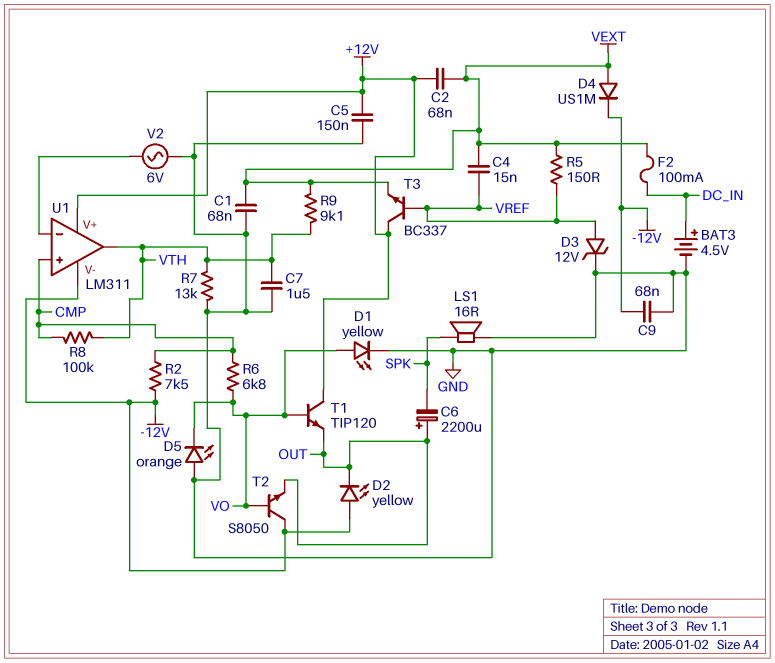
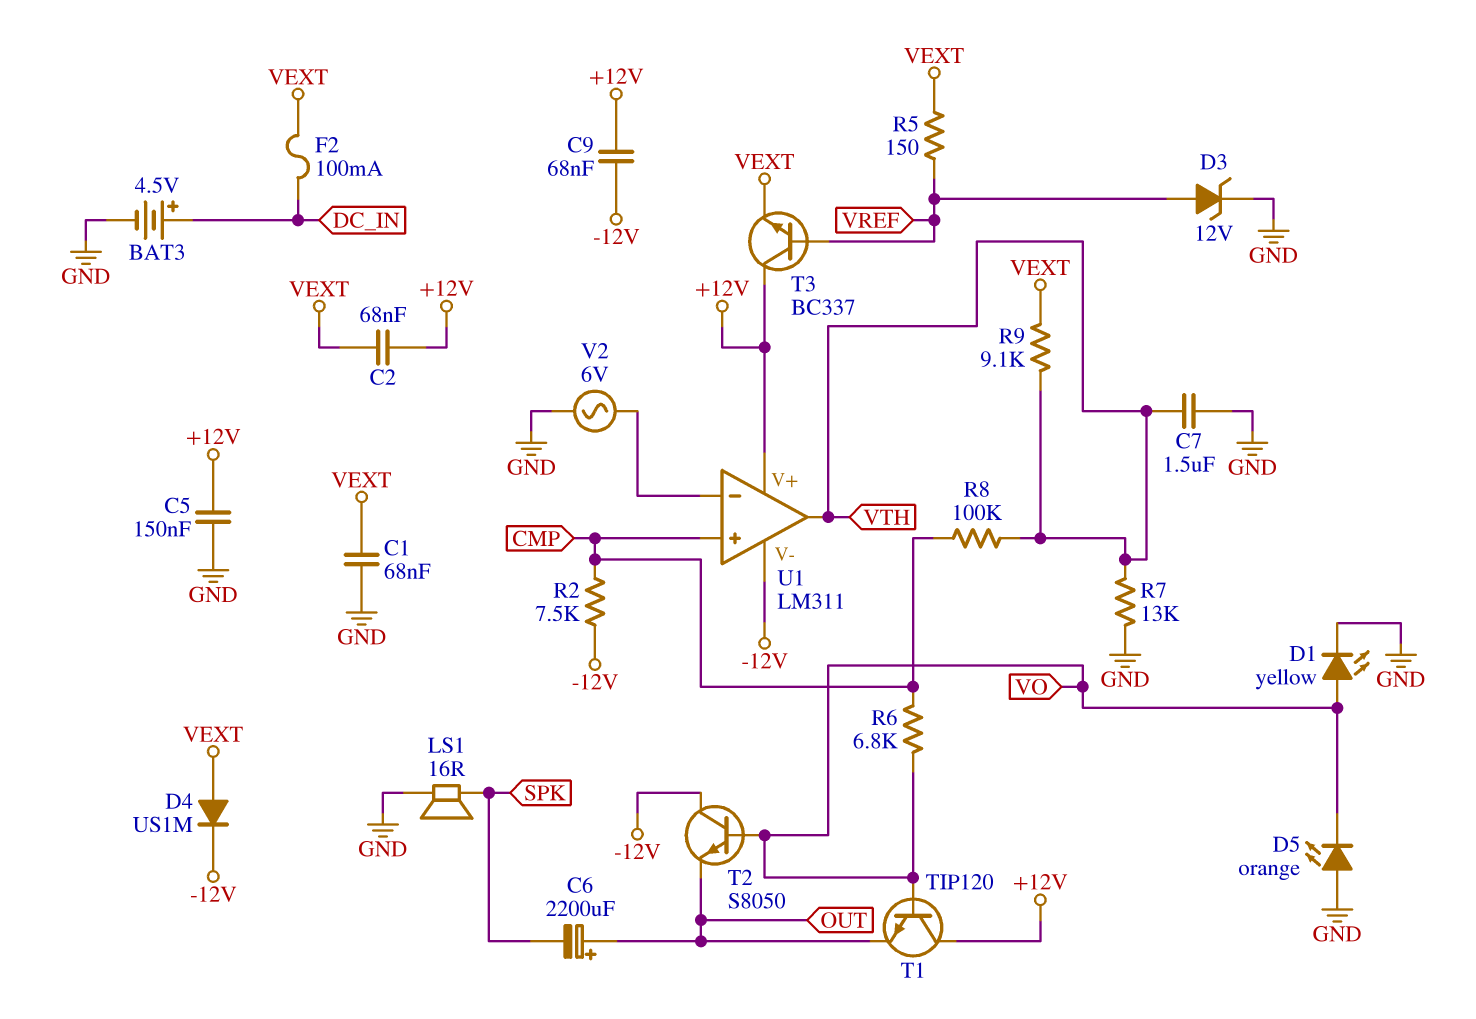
C4: 15nF (VEXT, VREF) -> none
C9: 68nF (-12V, GND) -> 68nF (+12V, -12V)
D2: LED yellow (A -12V, K OUT) -> none

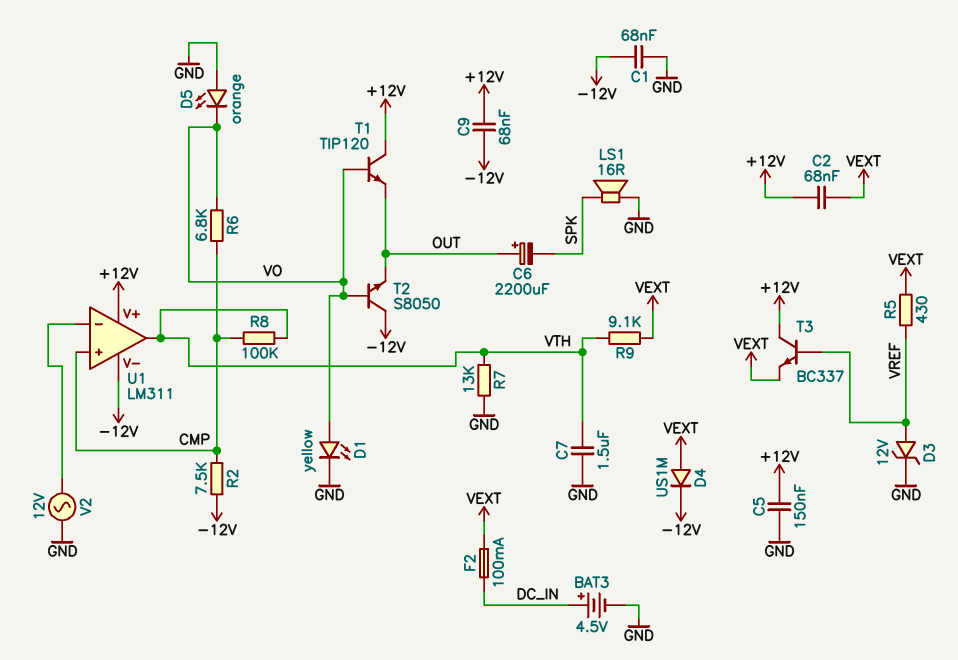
C1: 68nF (GND, VEXT) -> 68nF (-12V, GND)
R5: 150 (VEXT, VREF) -> 430 (VEXT, VREF)
V2: AC 6V (GND, U1/in-) -> AC 12V (GND, U1/in-)

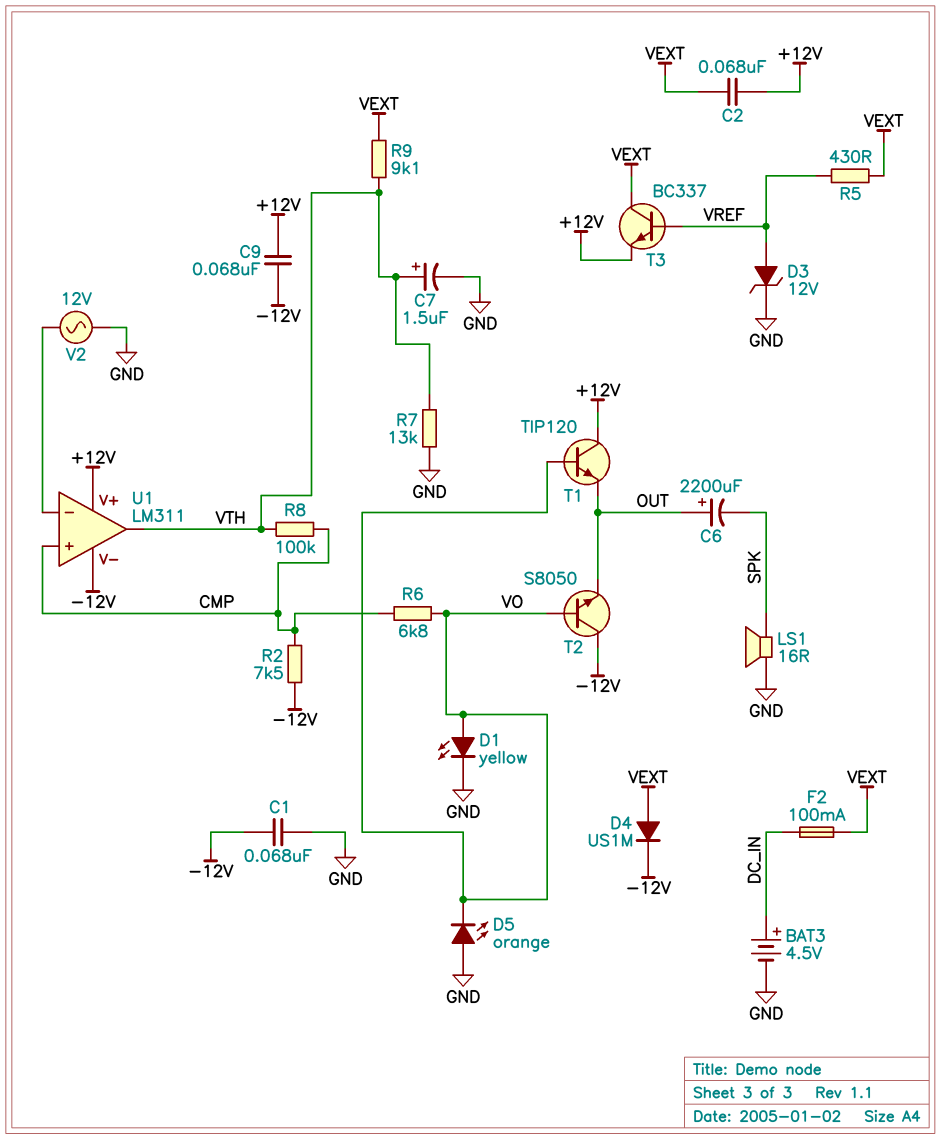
C5: 150nF (+12V, GND) -> none
C7: 1.5uF (GND, VTH) -> 1.5uF (plus VTH, minus GND)
T3: NPN BC337 (B VREF, C +12V, E VEXT) -> NPN BC337 (B VREF, C VEXT, E +12V)

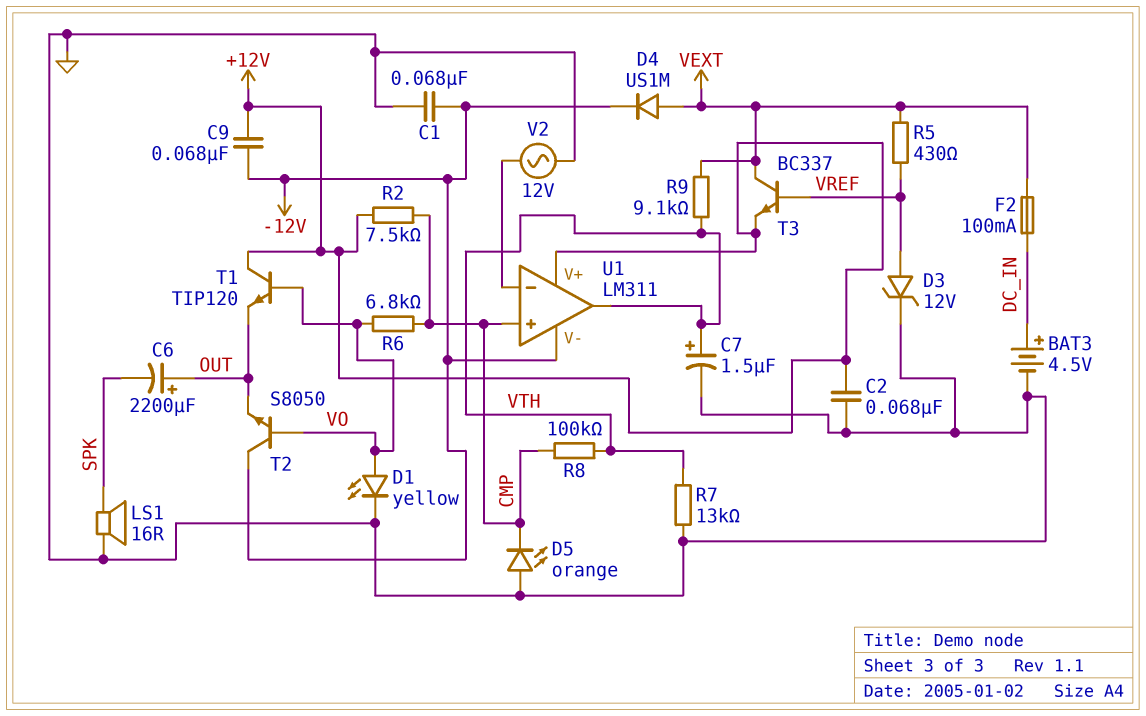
C2: 68nF (+12V, VEXT) -> 68nF (+12V, GND)
D5: LED orange (A GND, K VO) -> LED orange (A GND, K CMP)
R2: 7.5k (-12V, CMP) -> 7.5k (+12V, CMP)

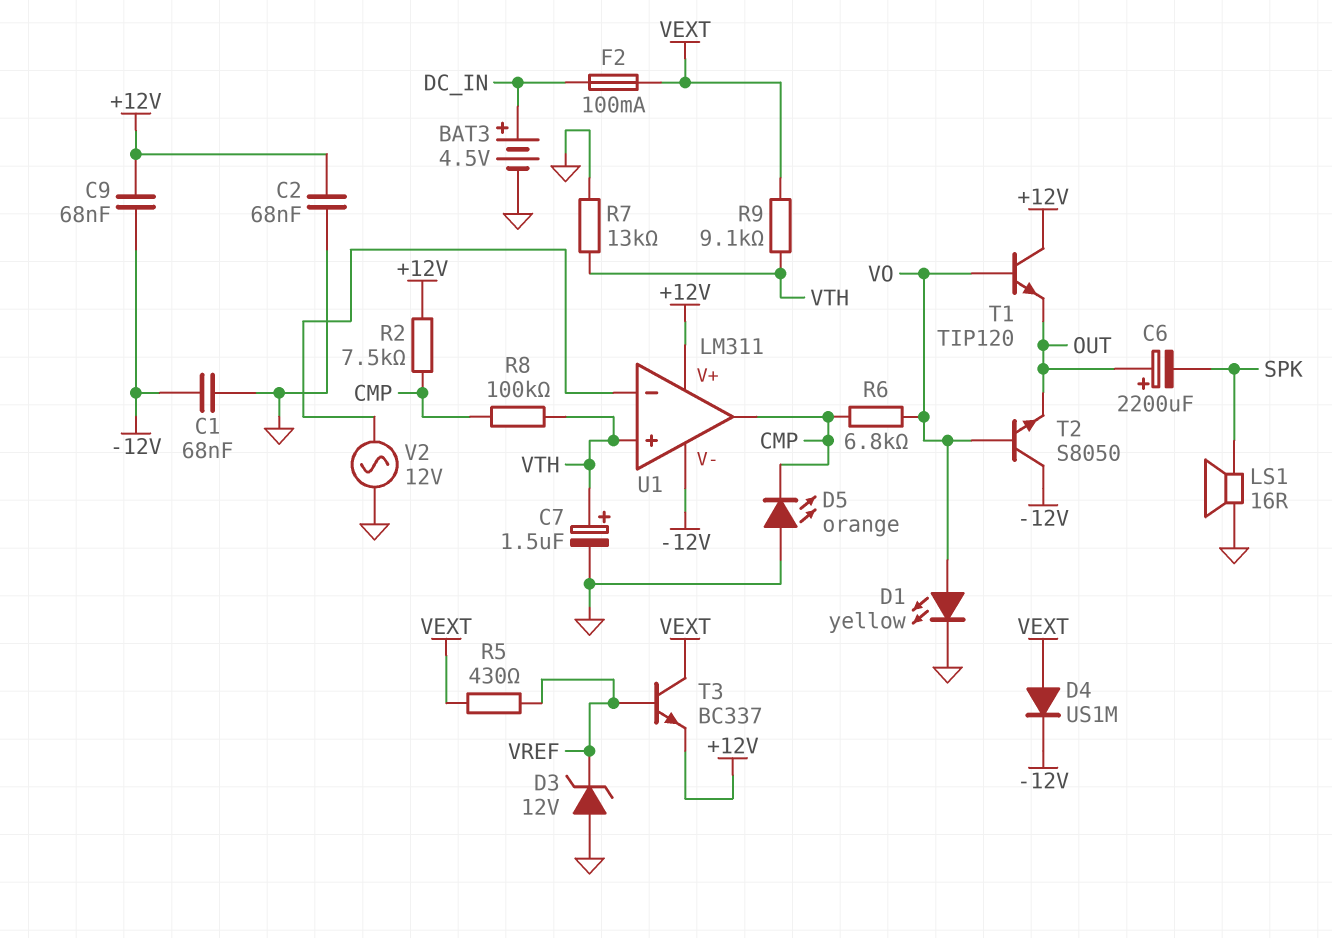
D3: zener 12V (A VREF, K GND) -> zener 12V (A GND, K VREF)
U1 pin in+: CMP -> VTH
U1 pin out: VTH -> CMP

